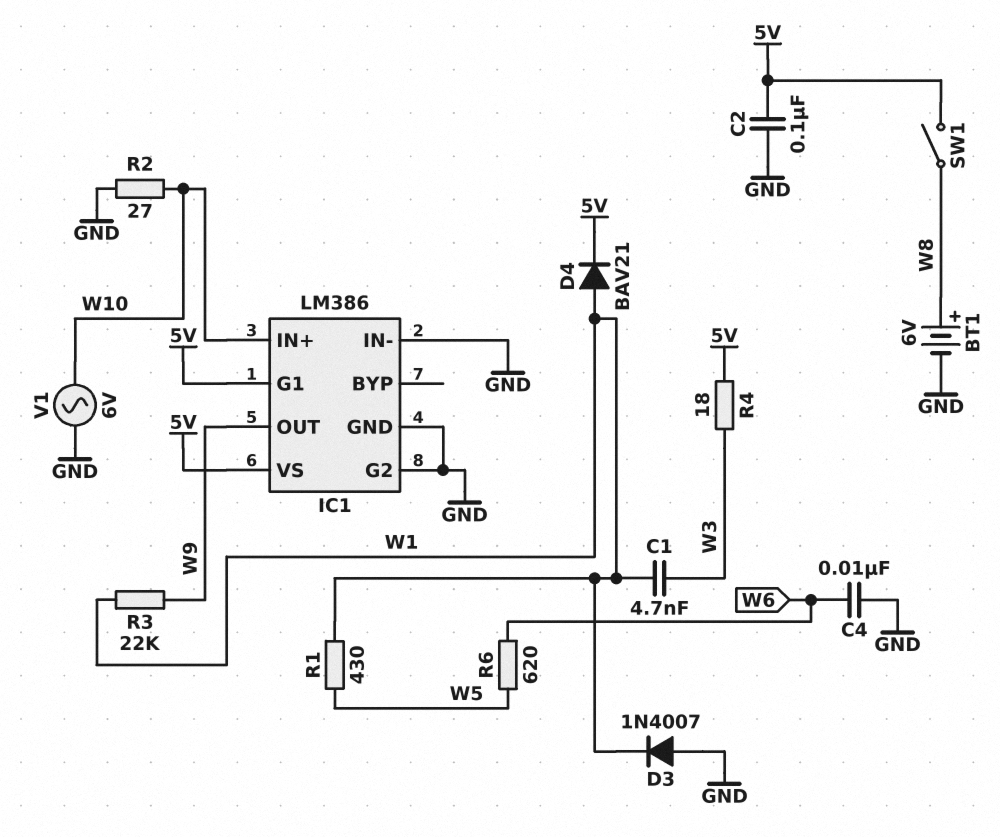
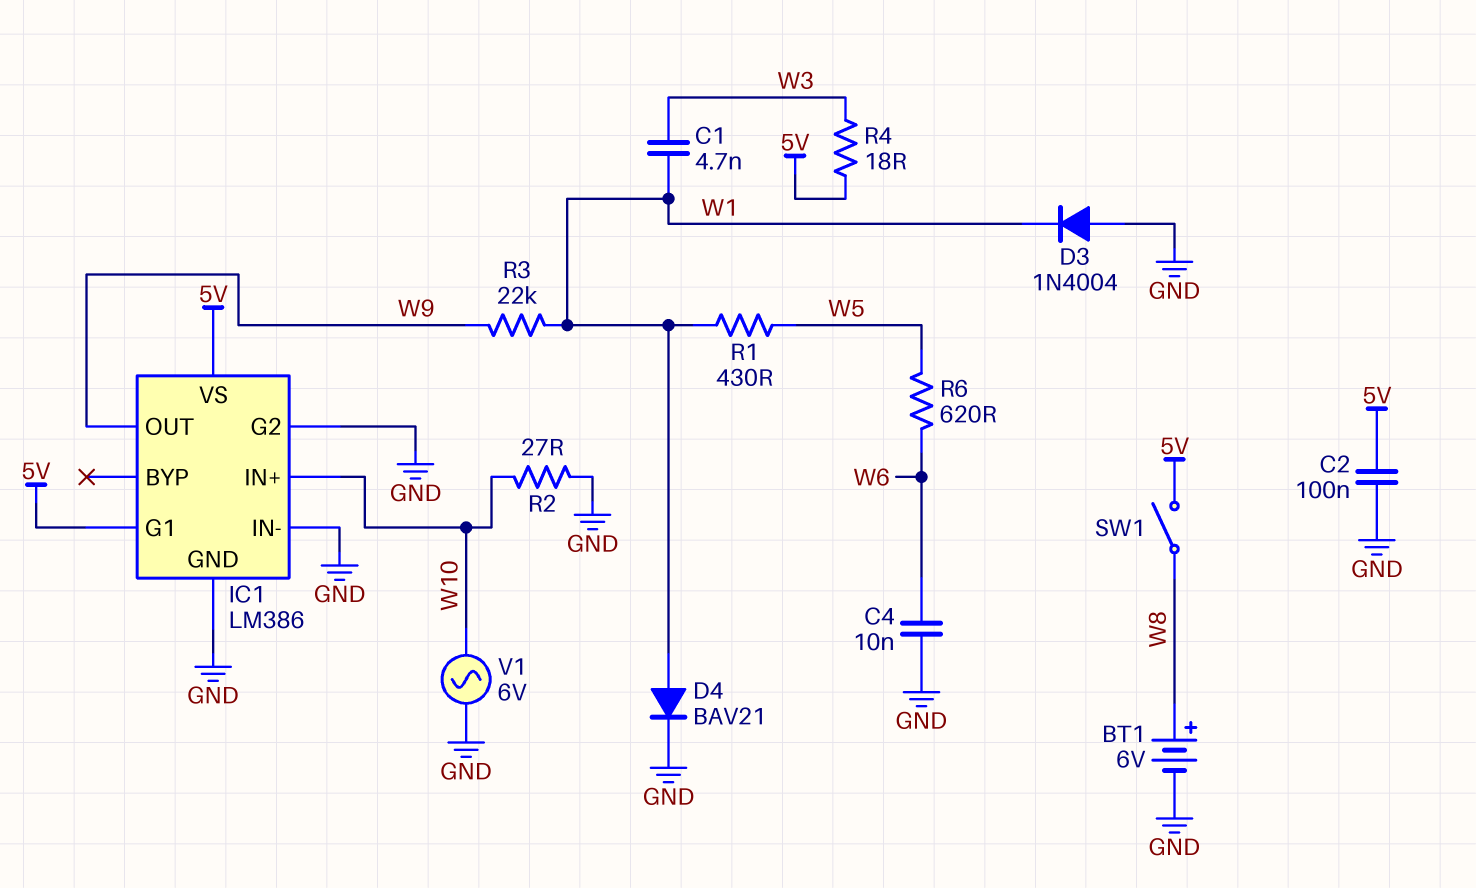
D3: diode 1N4007 (A GND, K W1) -> diode 1N4004 (A GND, K W1)
D4: diode BAV21 (A W1, K 5V) -> diode BAV21 (A W1, K GND)

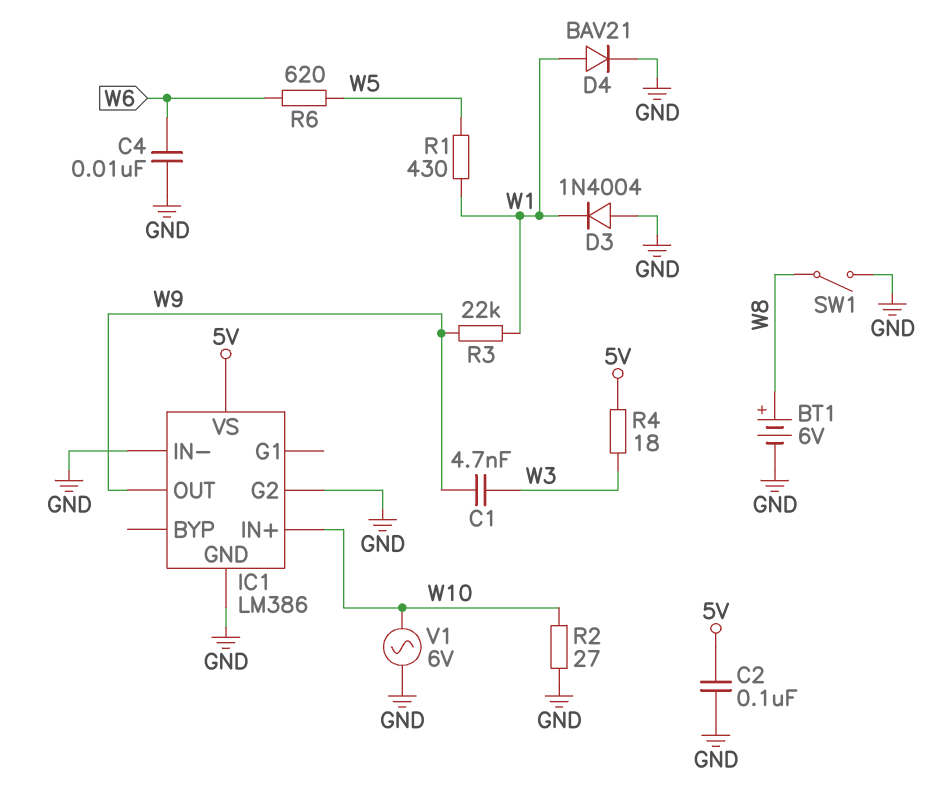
C1: 4.7nF (W1, W3) -> 4.7nF (W3, W9)
IC1 pin G1: 5V -> none
SW1: switch (5V, W8) -> switch (GND, W8)

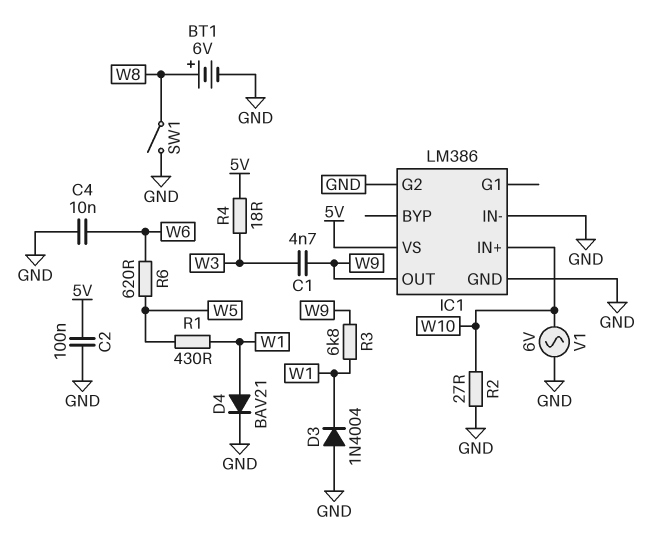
R3: 22k (W1, W9) -> 6.8k (W1, W9)

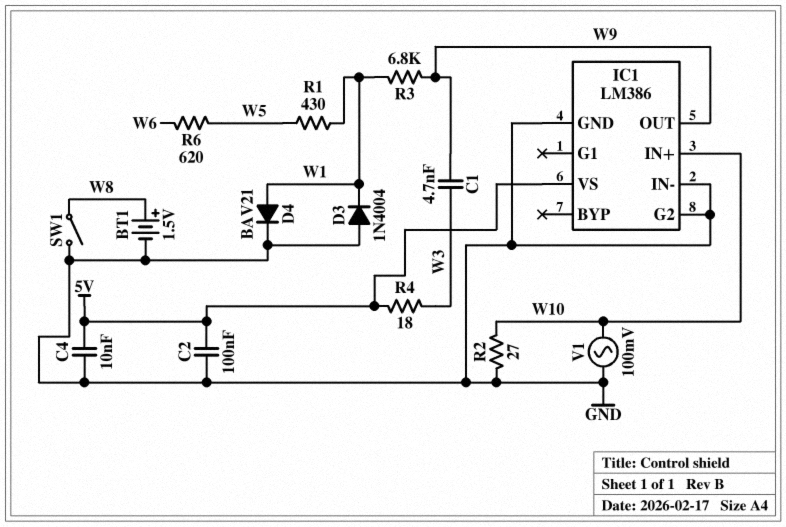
BT1: 6V (plus W8, minus GND) -> 1.5V (plus W8, minus GND)
C4: 10nF (GND, W6) -> 10nF (5V, GND)
V1: AC 6V (GND, W10) -> AC 100mV (GND, W10)

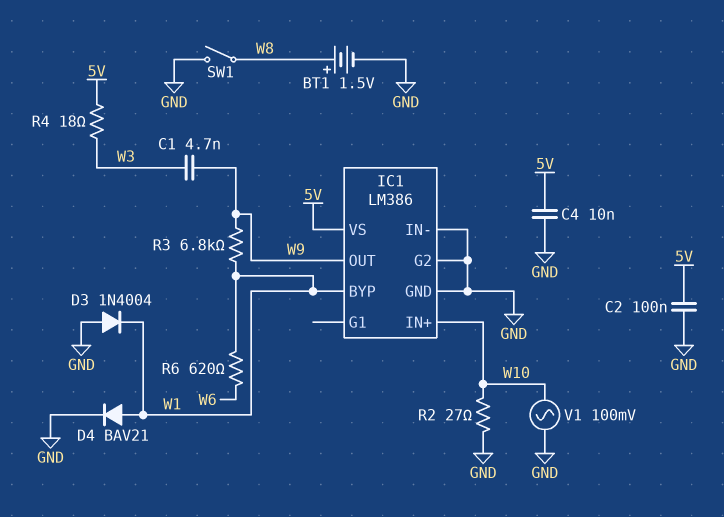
IC1 pin BYP: none -> W1
R1: 430 (W1, W5) -> none
R6: 620 (W5, W6) -> 620 (W1, W6)

